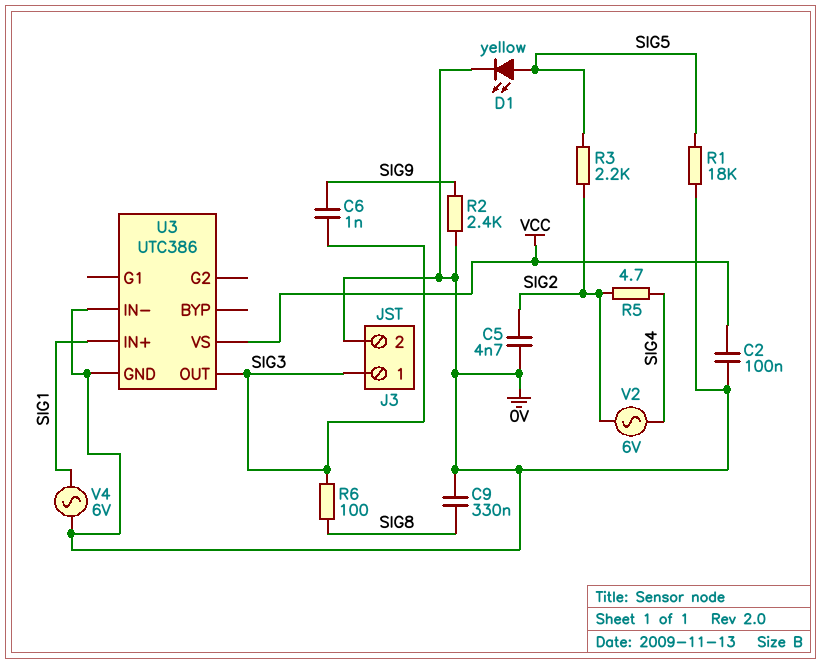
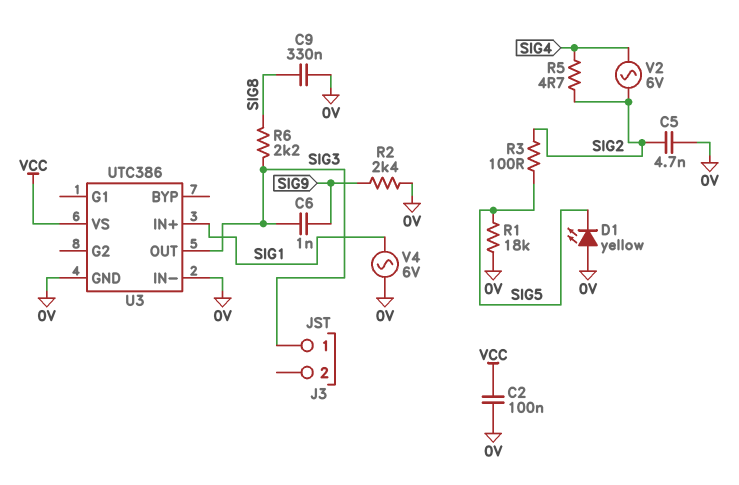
D1: LED yellow (A SIG5, K 0V) -> LED yellow (A 0V, K SIG5)
J3 pin 2: 0V -> none
R3: 2.2k (SIG2, SIG5) -> 100 (SIG2, SIG5)
R6: 100 (SIG3, SIG8) -> 2.2k (SIG3, SIG8)

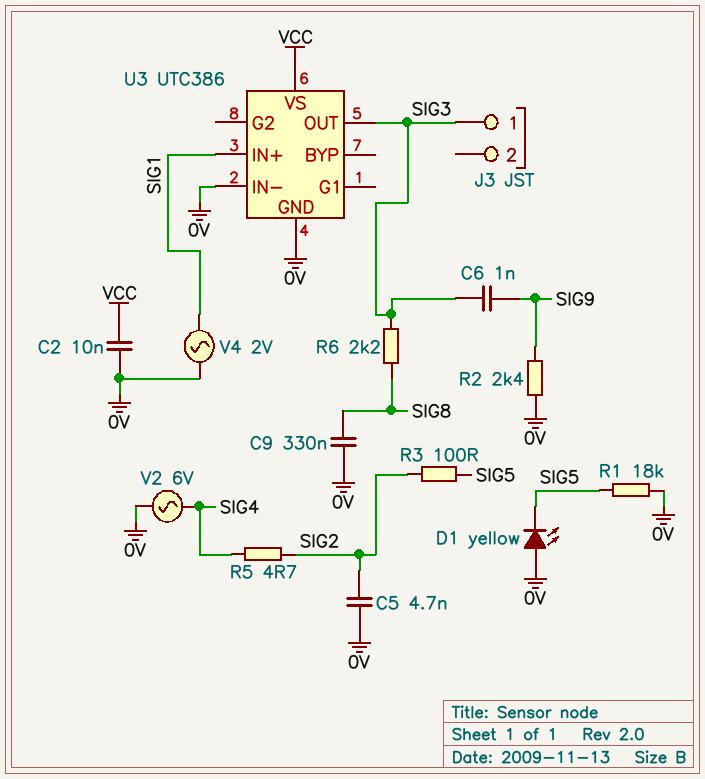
C2: 100nF (0V, VCC) -> 10nF (0V, VCC)
V2: AC 6V (SIG2, SIG4) -> AC 6V (0V, SIG4)
V4: AC 6V (0V, SIG1) -> AC 2V (0V, SIG1)

